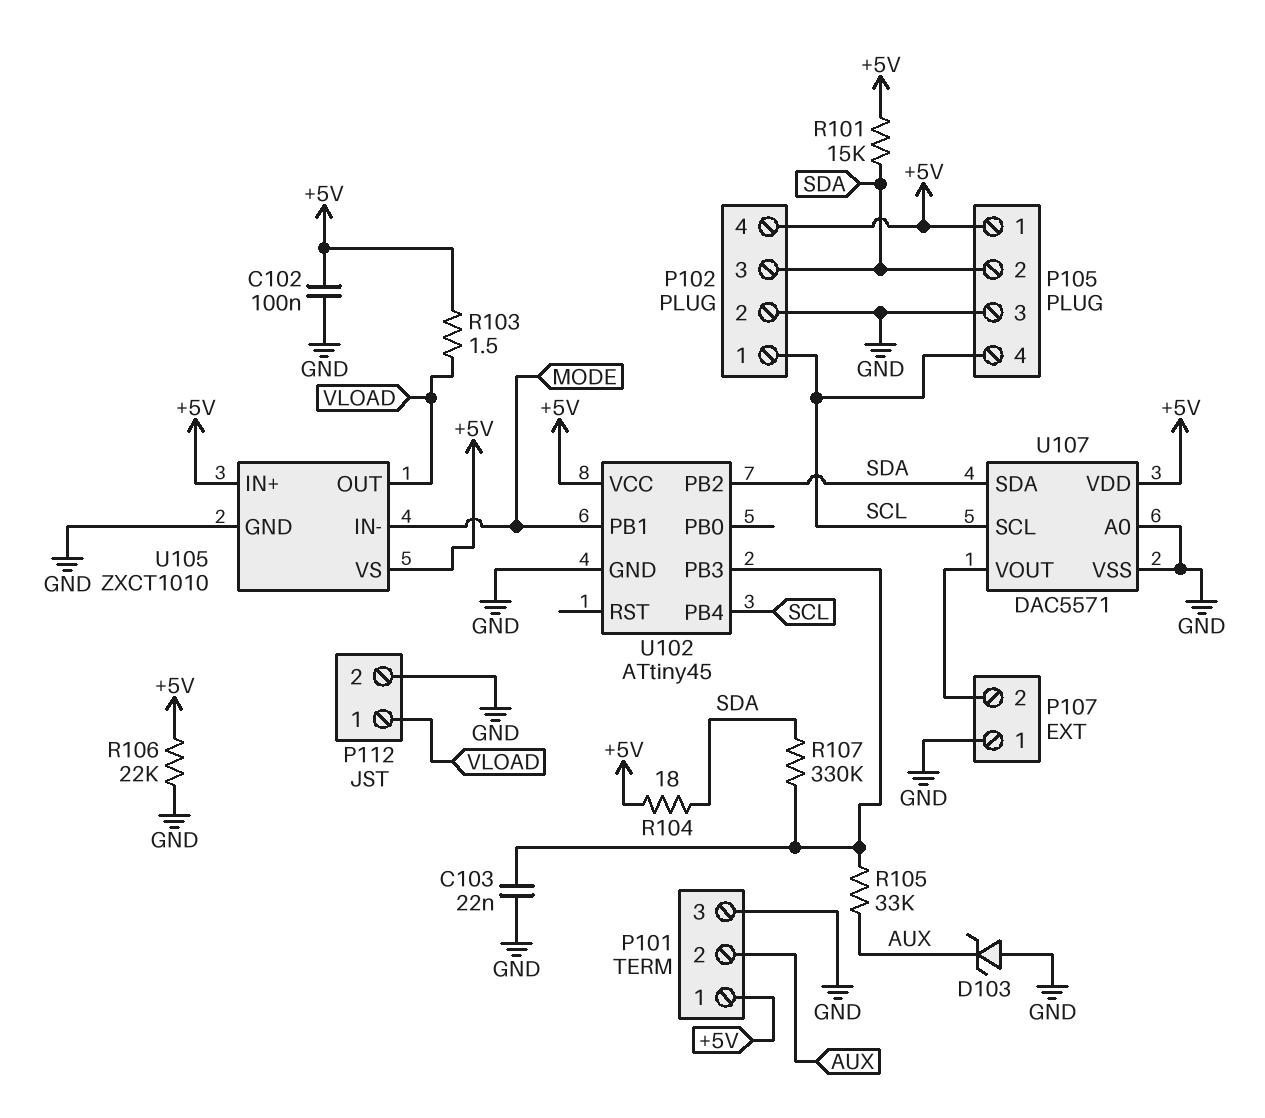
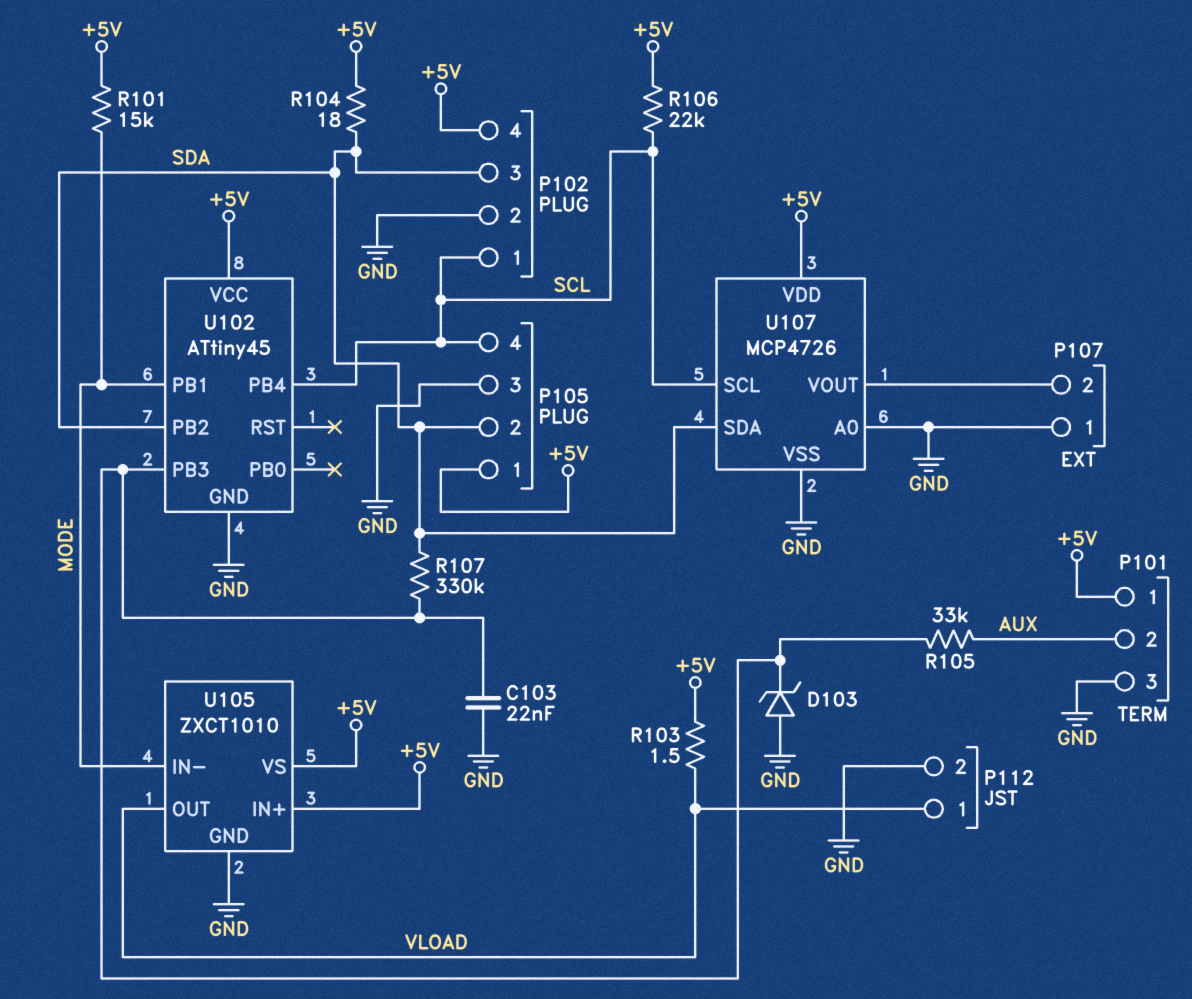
C102: 100nF (+5V, GND) -> none
D103: zener (A GND, K AUX) -> zener (A GND, K U102/PB3)
R101: 15k (+5V, SDA) -> 15k (+5V, MODE)
R106: 22k (+5V, GND) -> 22k (+5V, SCL)
U107: DAC5571 -> MCP4726

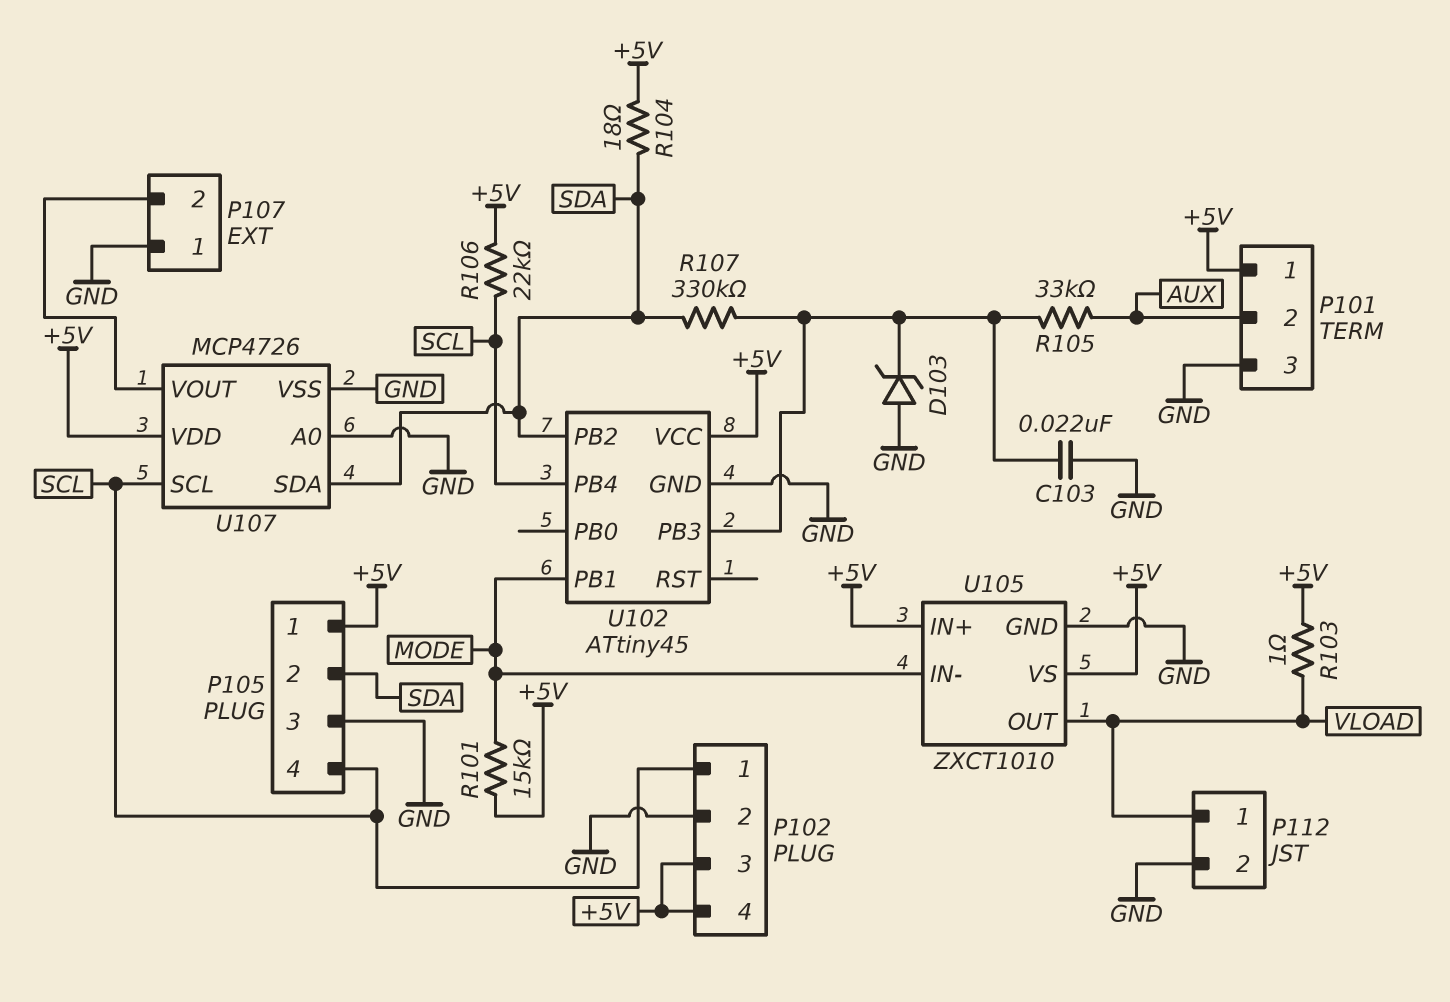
P102 pin 3: SDA -> +5V
R103: 1.5 (+5V, VLOAD) -> 1 (+5V, VLOAD)

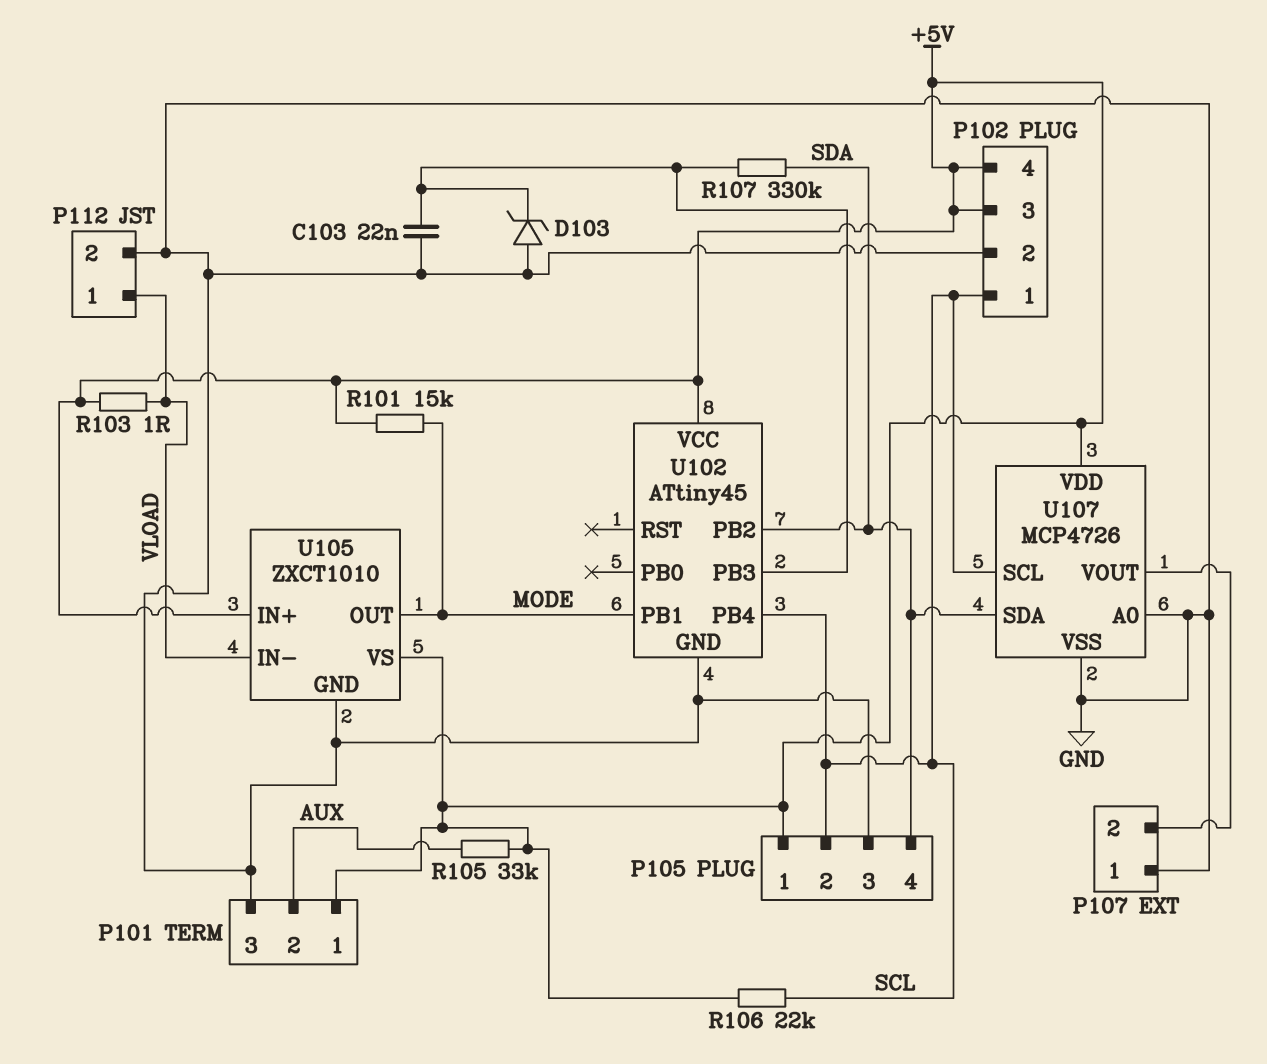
P105 pin 2: SDA -> SCL
P105 pin 4: SCL -> SDA
R104: 18 (+5V, SDA) -> none
R105: 33k (AUX, U102/PB3) -> 33k (+5V, AUX)
U105 pin IN-: MODE -> VLOAD
U105 pin OUT: VLOAD -> MODE

